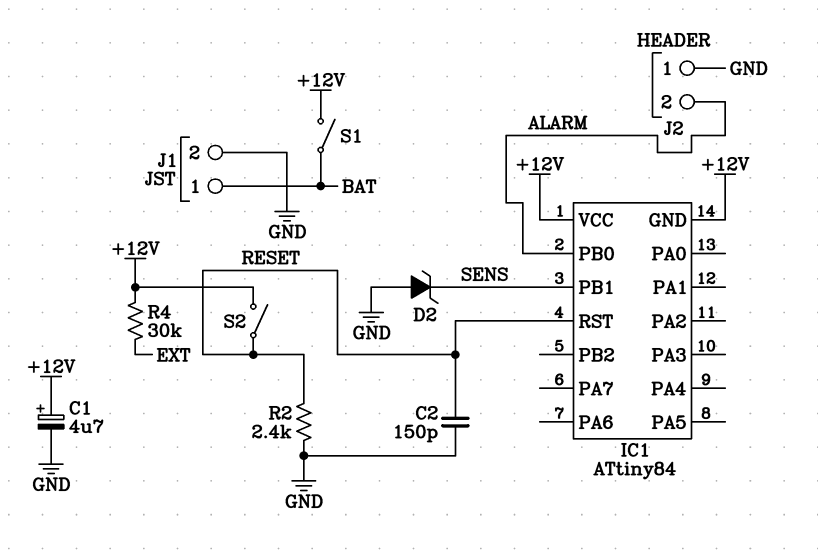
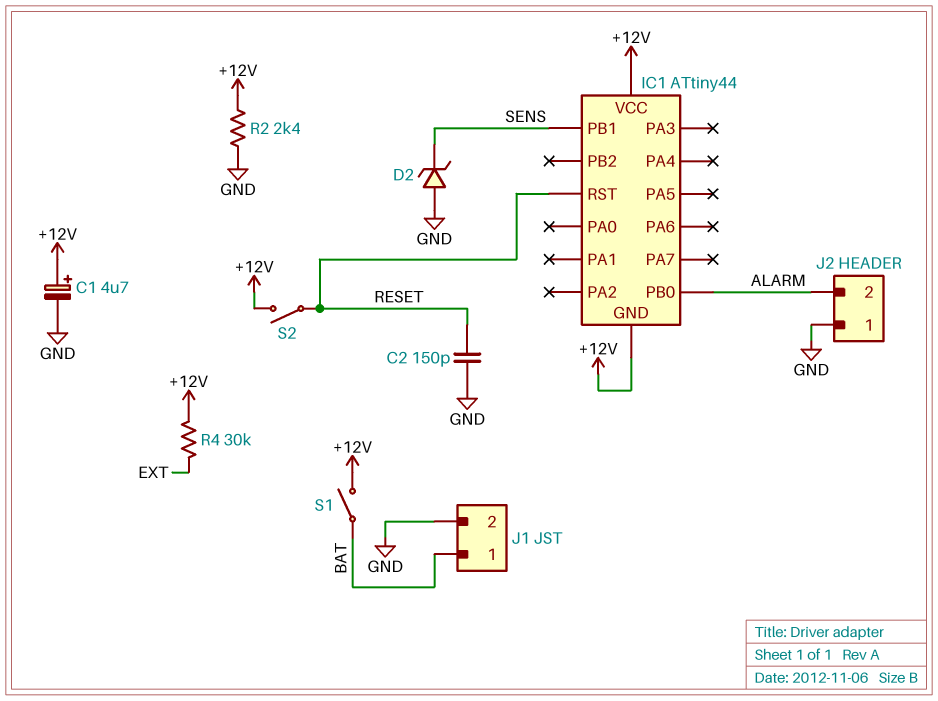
IC1: ATtiny84 -> ATtiny44
R2: 2.4k (GND, RESET) -> 2.4k (+12V, GND)

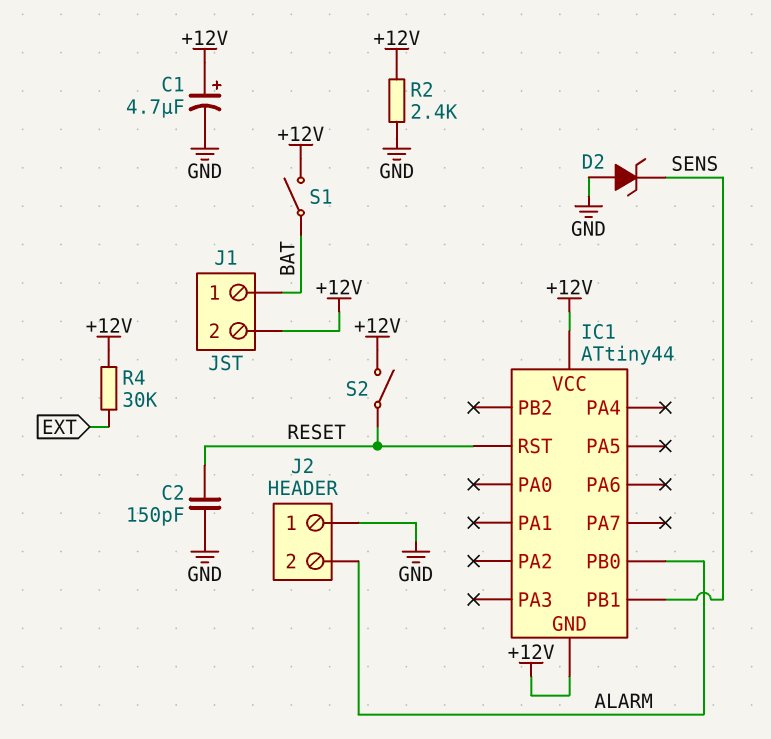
J1 pin 2: GND -> +12V

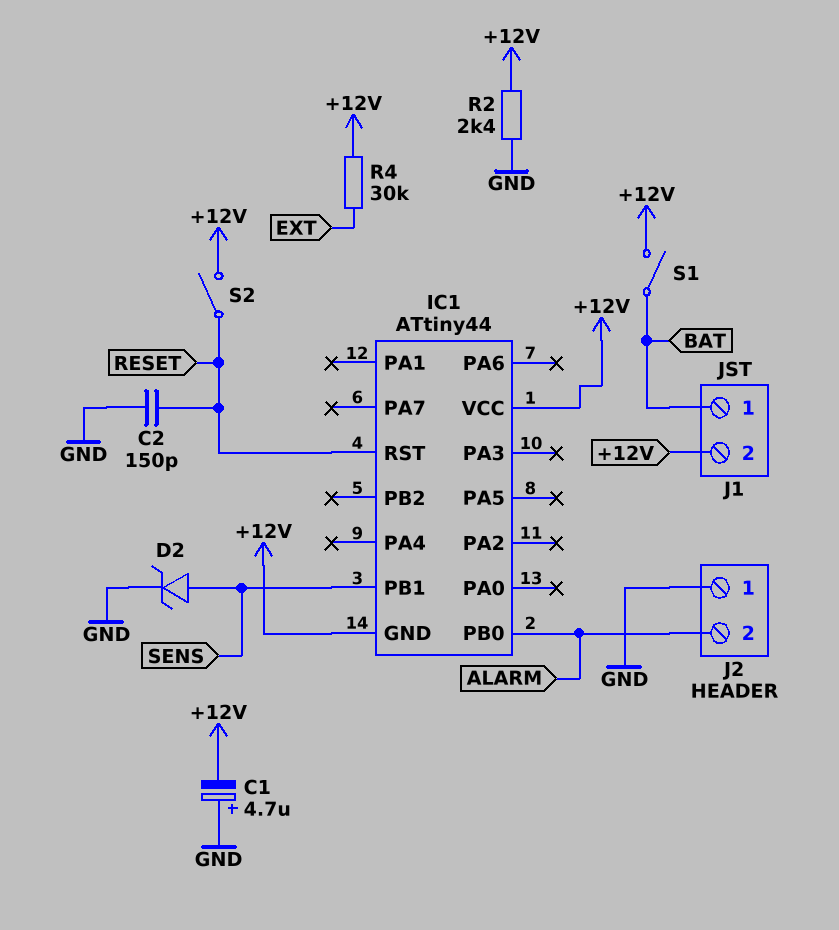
C1: 4.7uF (plus +12V, minus GND) -> 4.7uF (plus GND, minus +12V)
D2: zener (A GND, K SENS) -> zener (A SENS, K GND)

